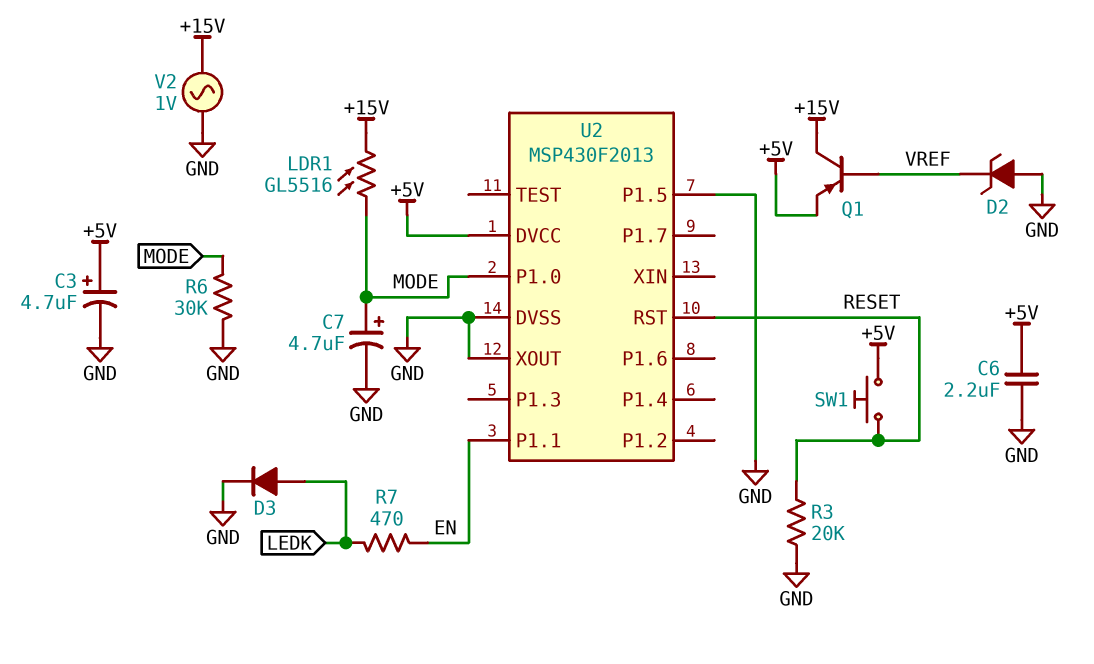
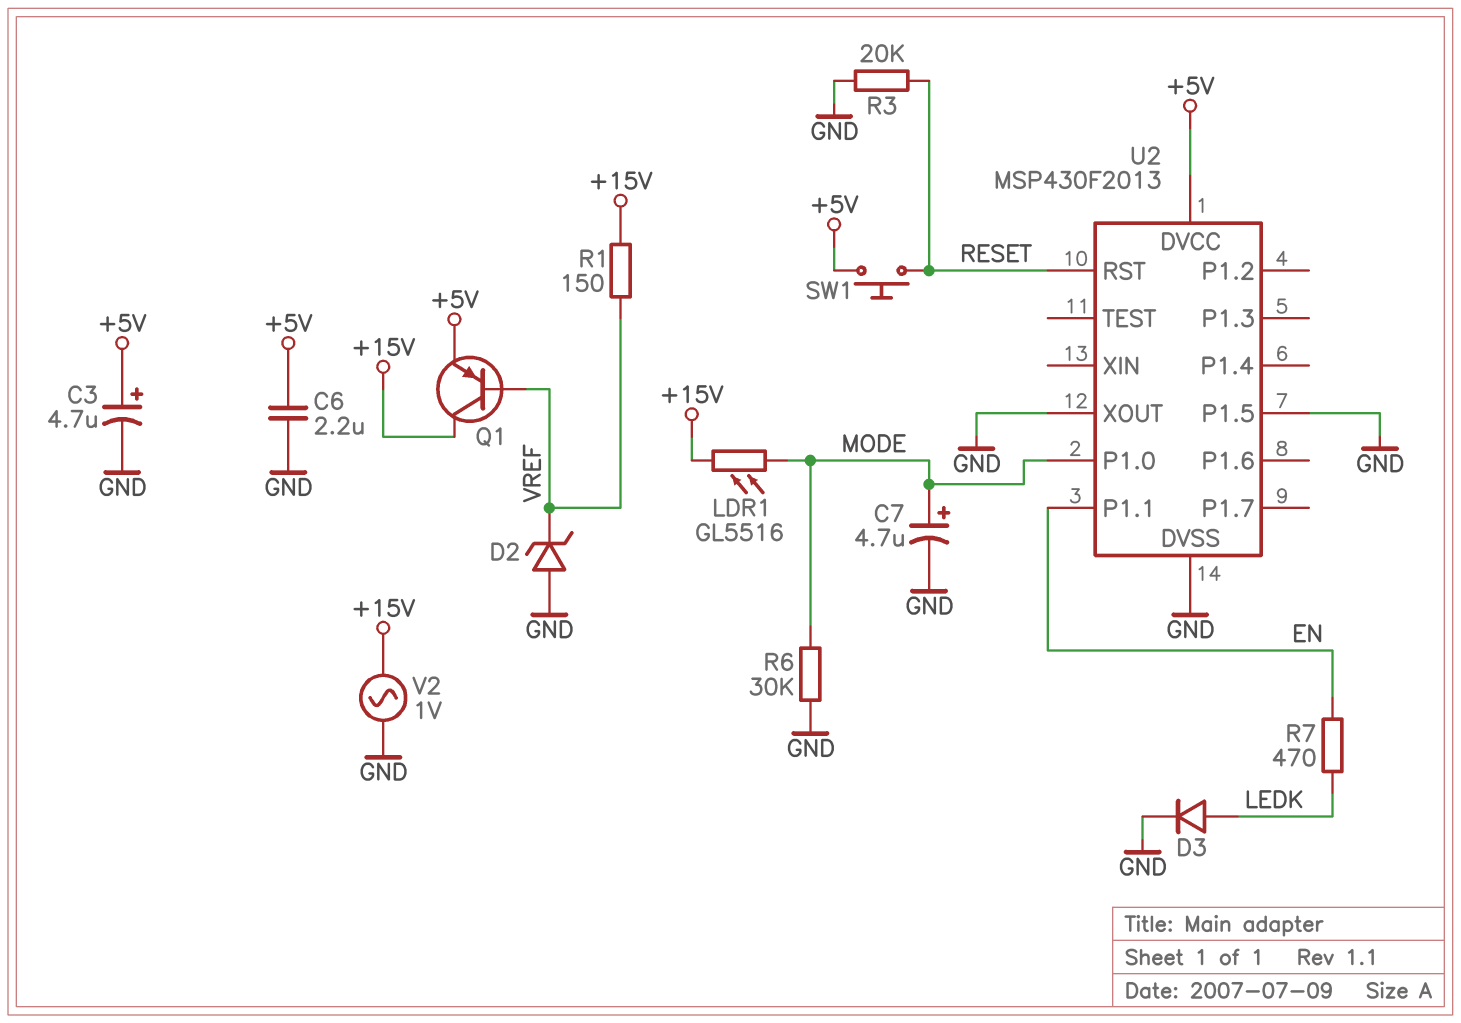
R1: none -> 150 (+15V, VREF)

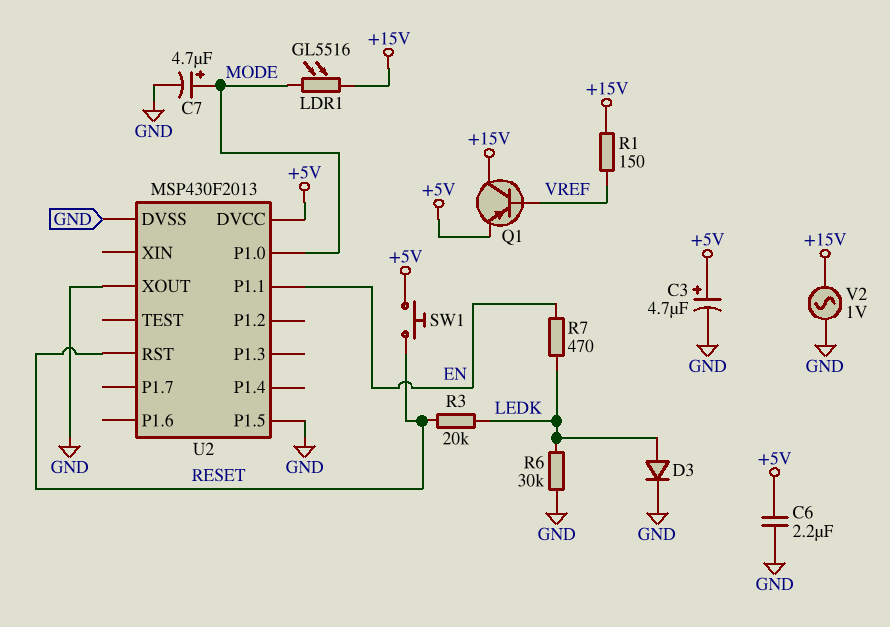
D2: zener (A GND, K VREF) -> none
R3: 20k (GND, RESET) -> 20k (LEDK, RESET)
R6: 30k (GND, MODE) -> 30k (GND, LEDK)

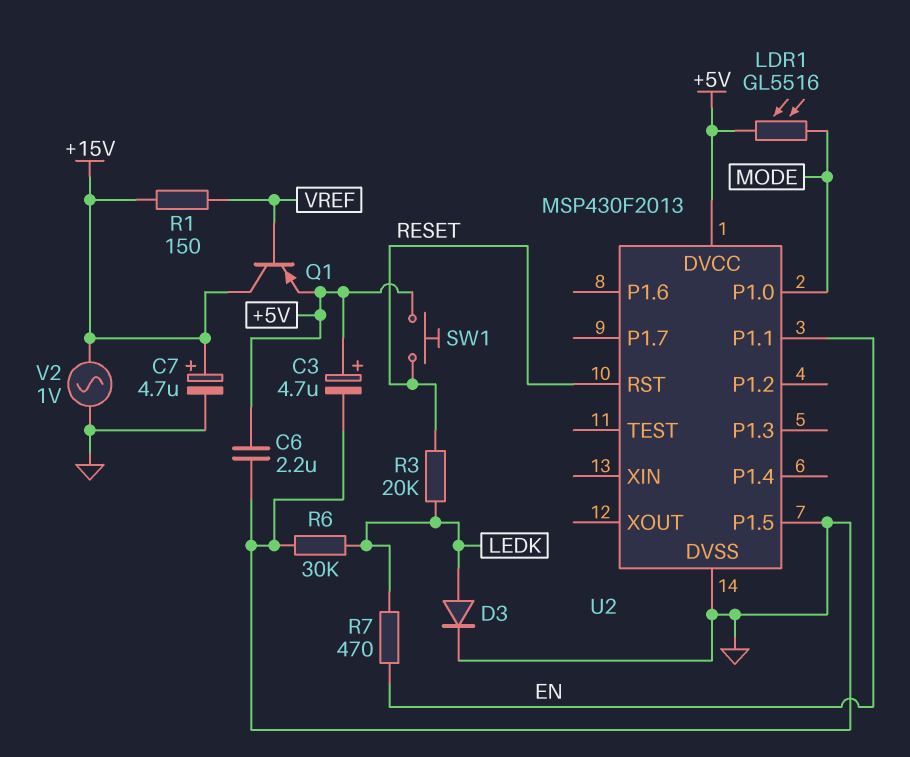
C7: 4.7uF (plus MODE, minus GND) -> 4.7uF (plus +15V, minus GND)
LDR1: GL5516 (+15V, MODE) -> GL5516 (+5V, MODE)
U2 pin XOUT: GND -> none

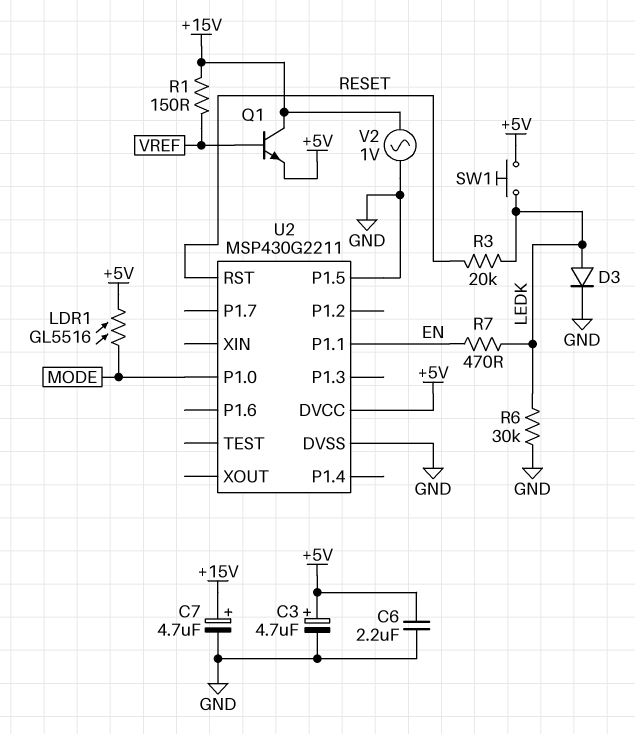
Q1: PNP (B VREF, C +15V, E +5V) -> NPN (B VREF, C +15V, E +5V)
SW1: button (+5V, RESET) -> button (+5V, LEDK)
U2: MSP430F2013 -> MSP430G2211

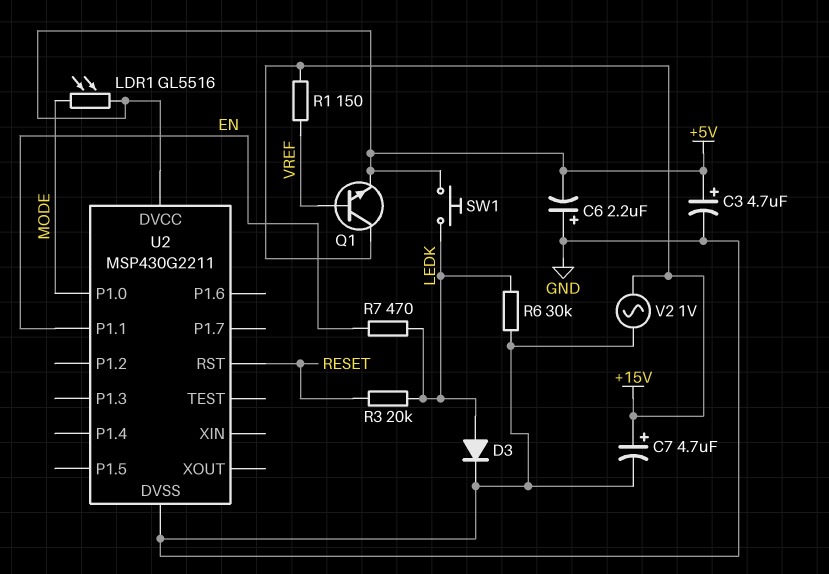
C6: 2.2uF (+5V, GND) -> 2.2uF (plus GND, minus +5V)
U2 pin P1.5: GND -> none

